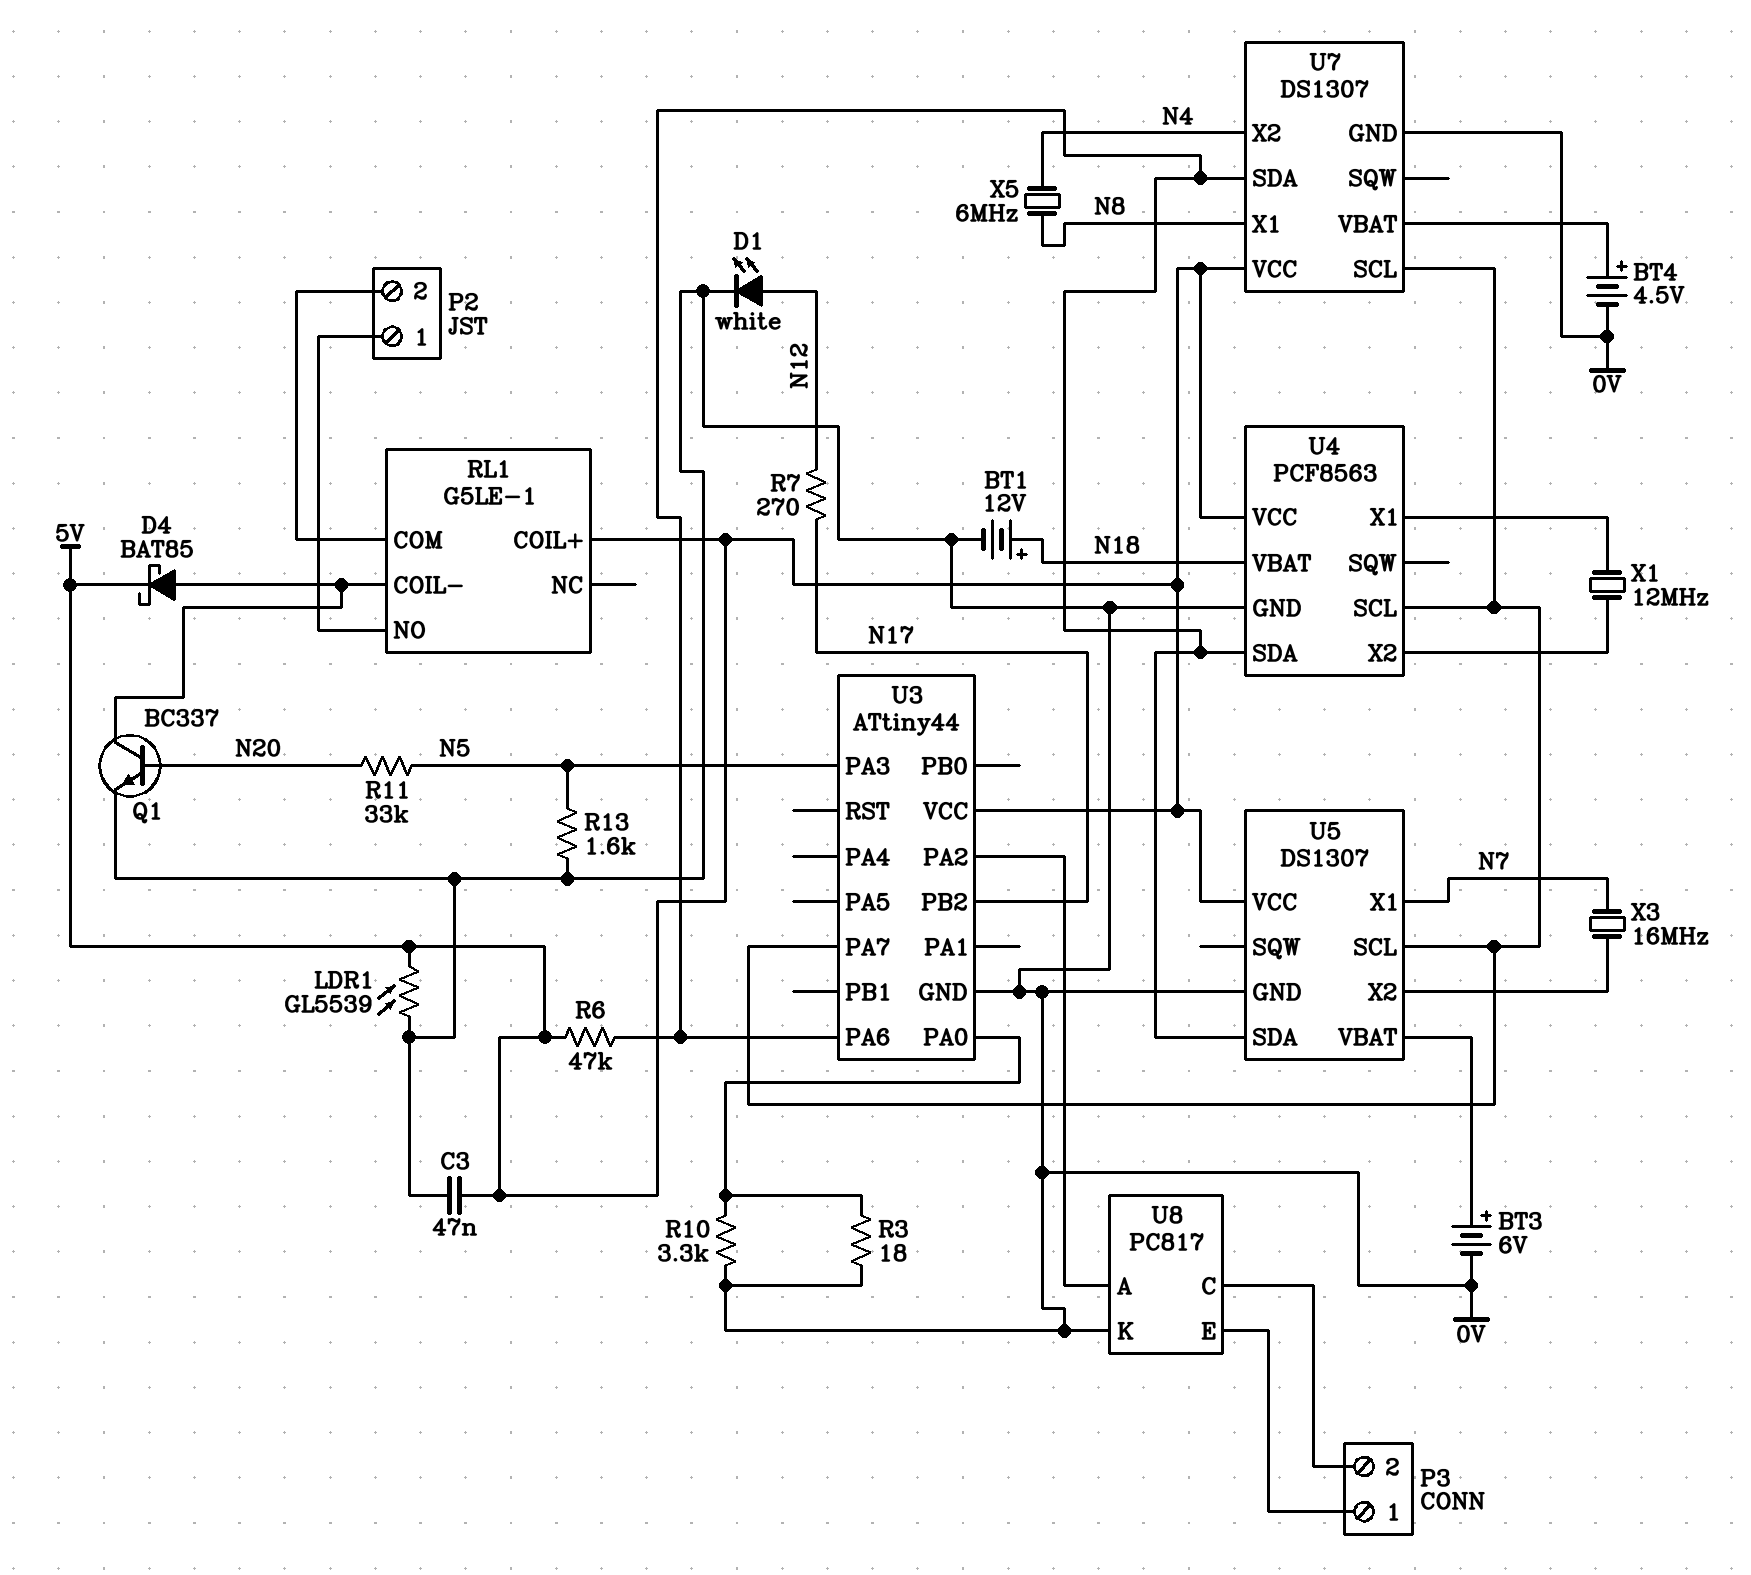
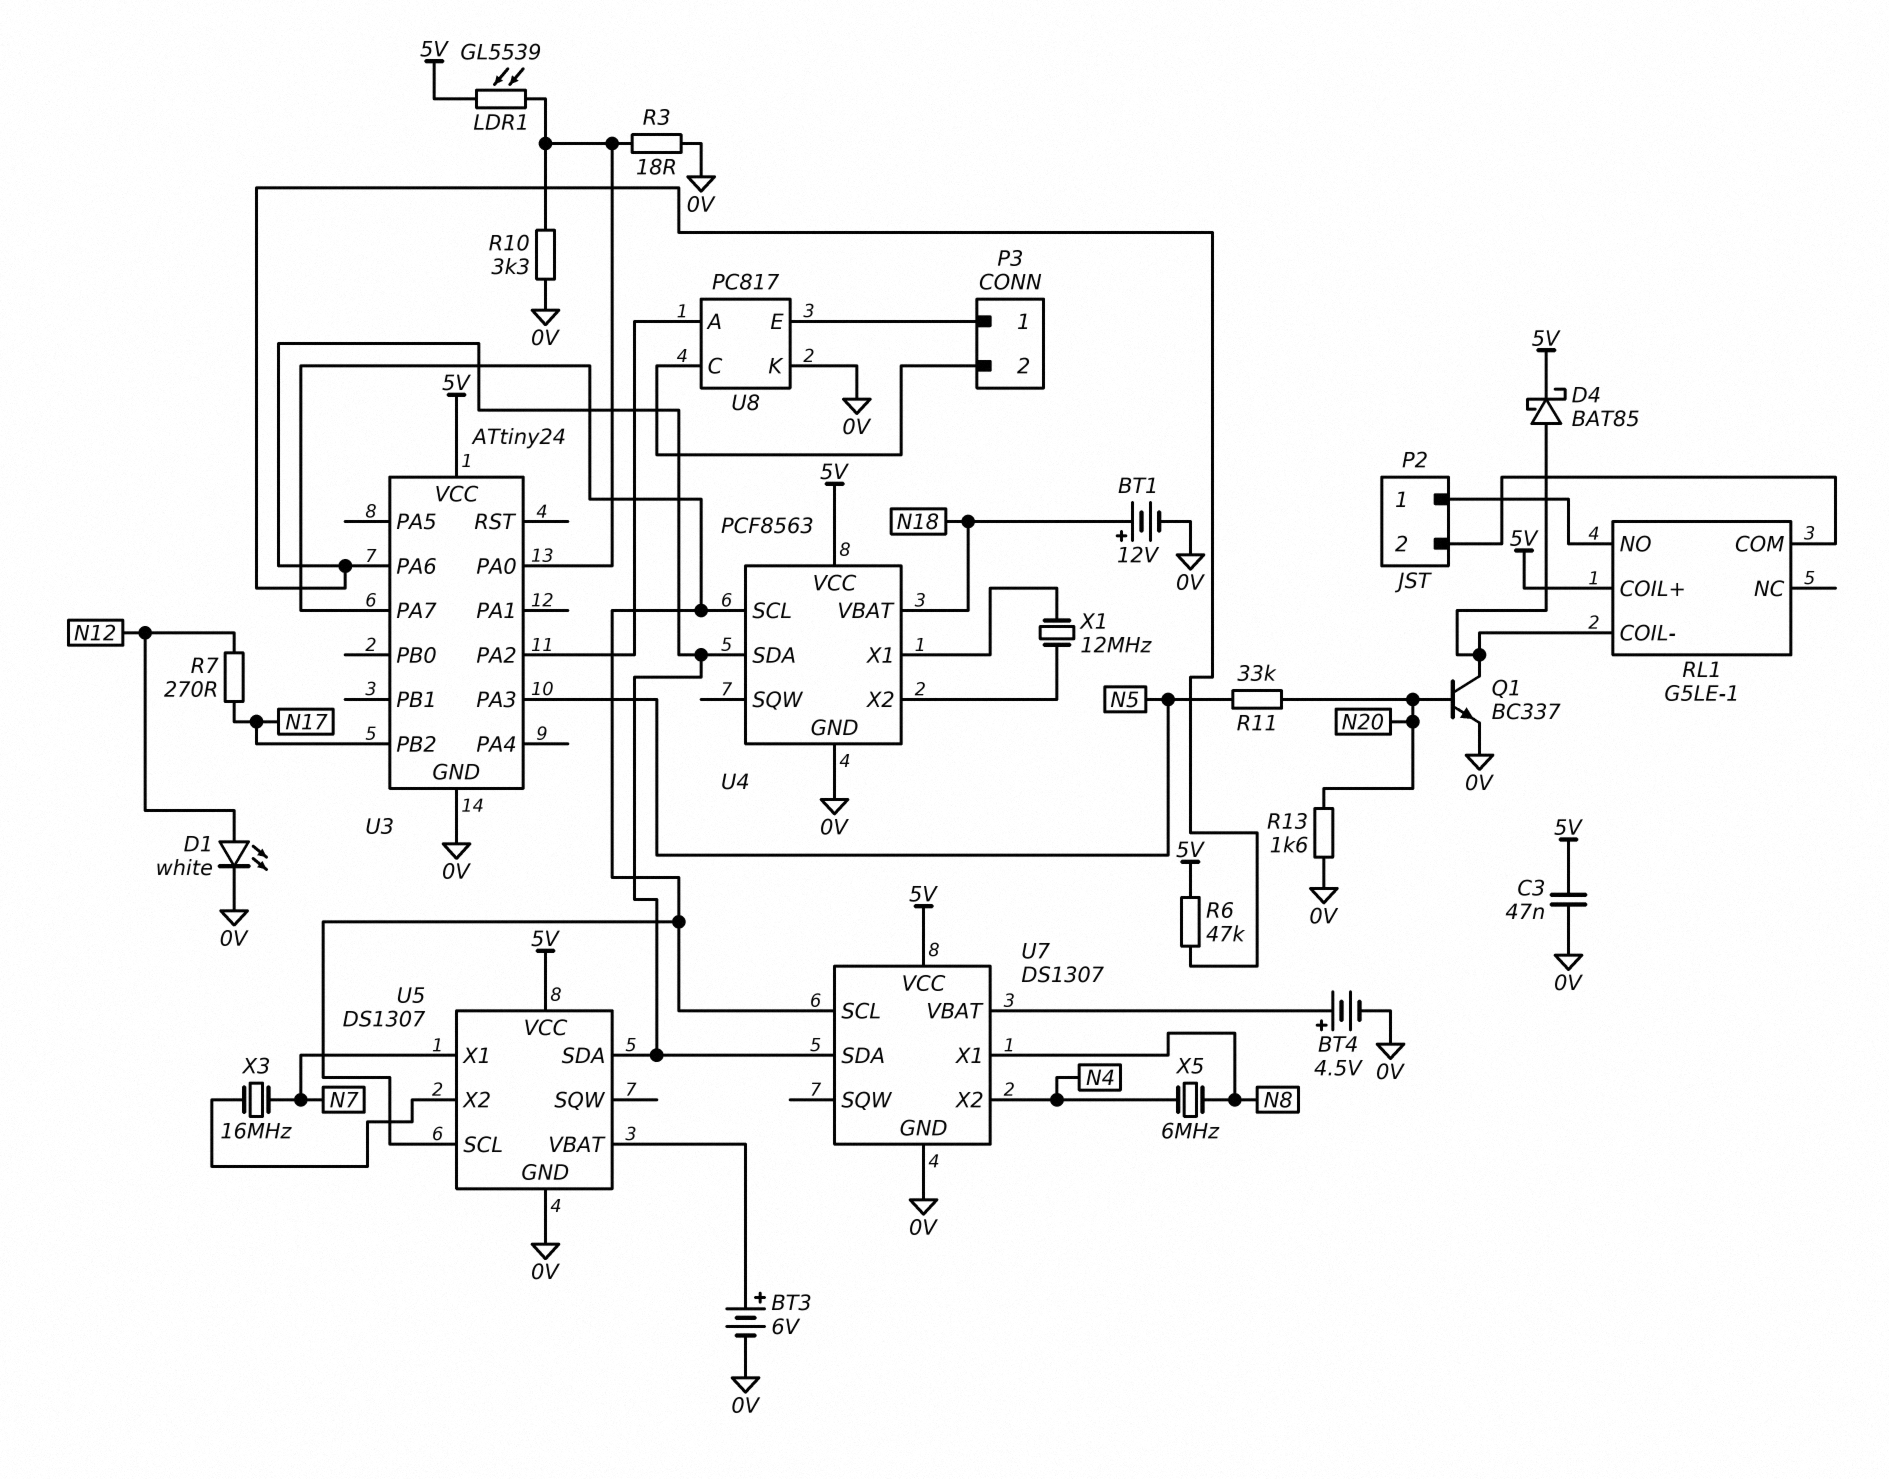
LDR1: GL5539 (0V, 5V) -> GL5539 (5V, U3/PA0)
R13: 1.6k (0V, N5) -> 1.6k (0V, N20)
U3: ATtiny44 -> ATtiny24

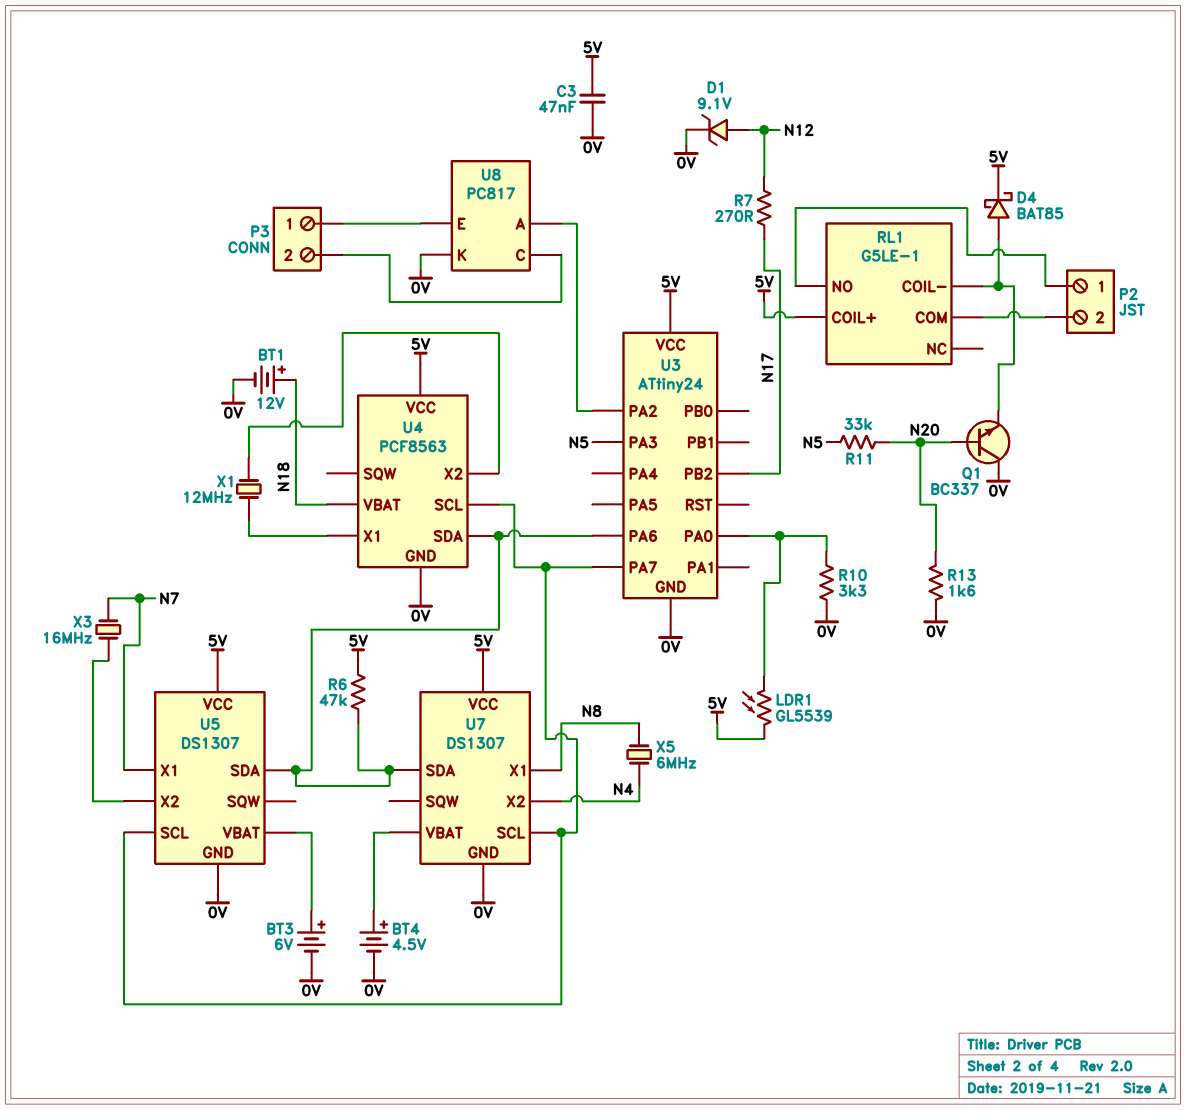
D1: LED white (A N12, K 0V) -> zener 9.1V (A N12, K 0V)
Q1: NPN BC337 (B N20, C RL1/COIL-, E 0V) -> NPN BC337 (B N20, C 0V, E RL1/COIL-)
R3: 18 (0V, U3/PA0) -> none

